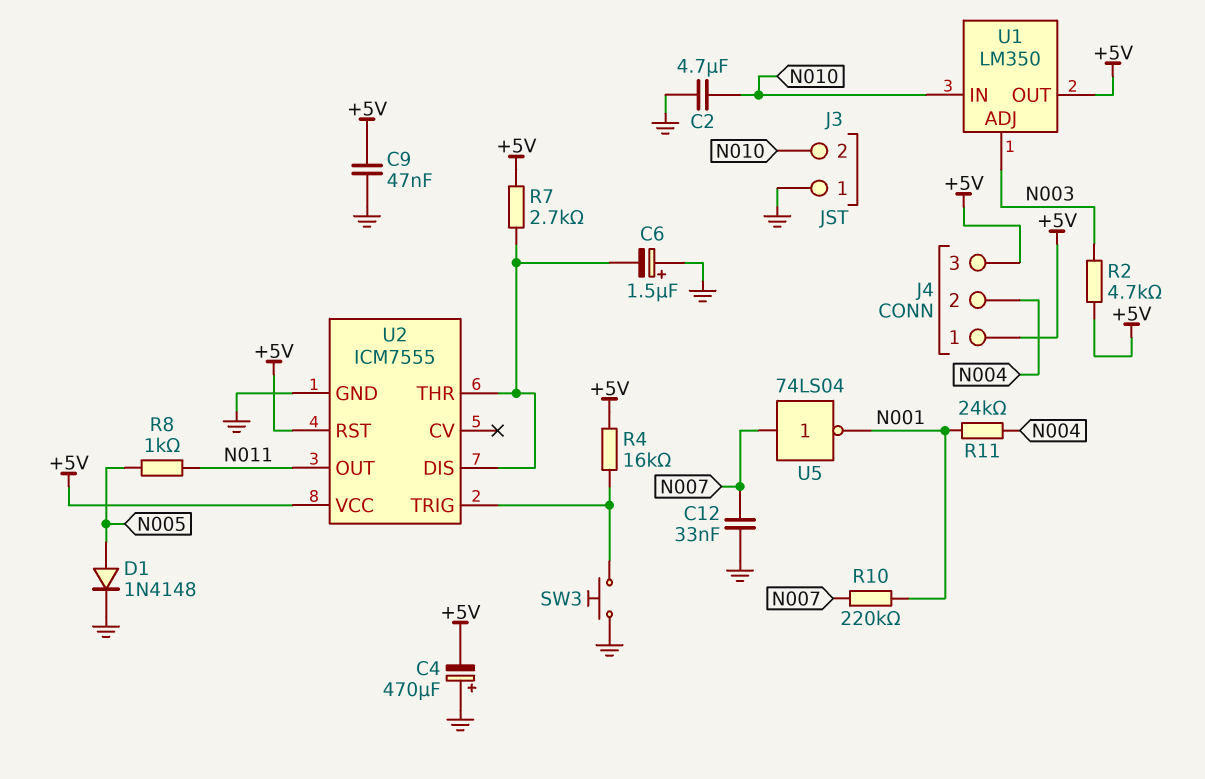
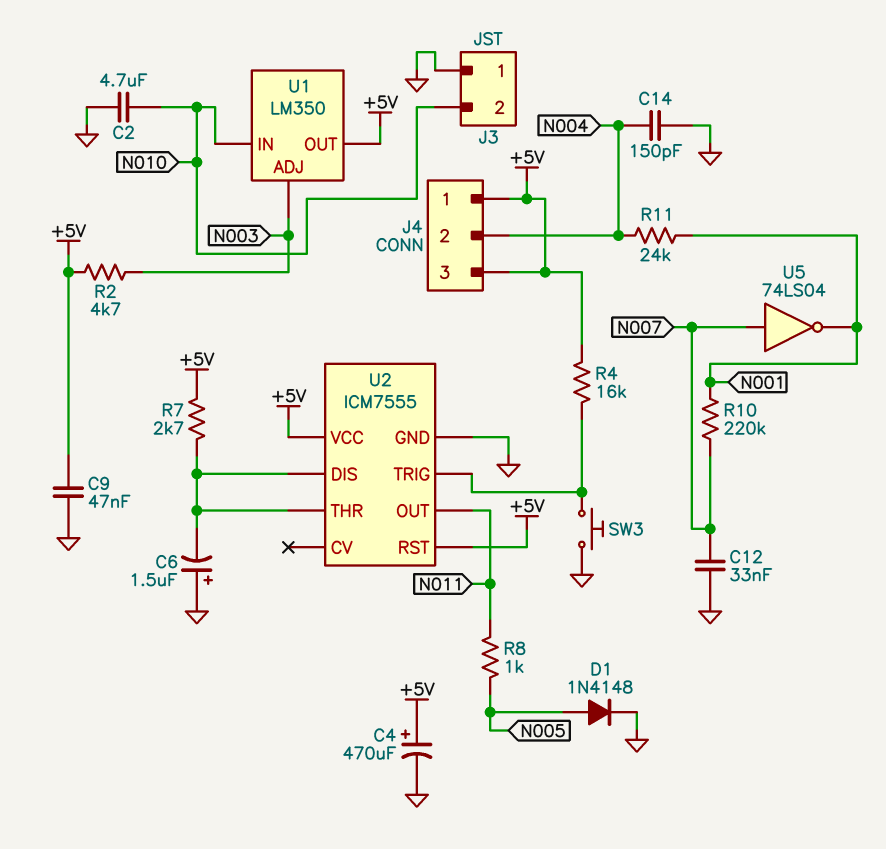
C4: 470uF (plus GND, minus +5V) -> 470uF (plus +5V, minus GND)
C14: none -> 150pF (GND, N004)

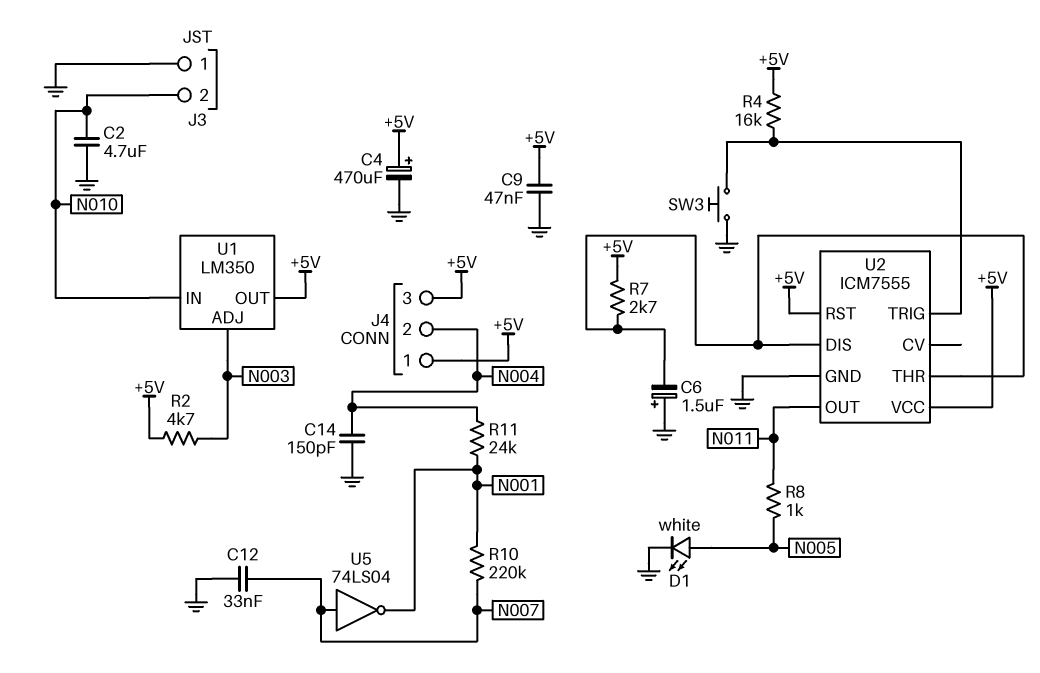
D1: diode 1N4148 (A N005, K GND) -> LED white (A N005, K GND)

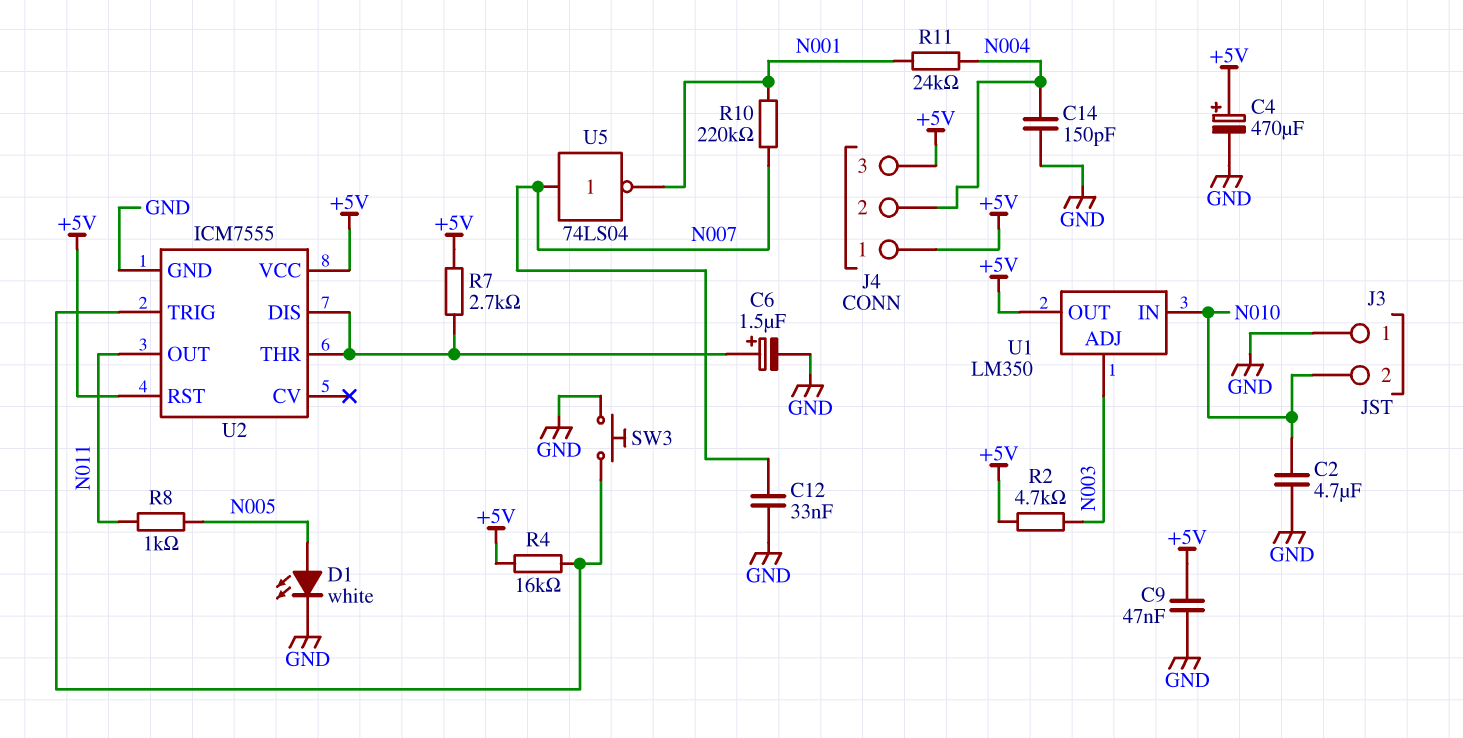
C6: 1.5uF (plus GND, minus U2/DIS) -> 1.5uF (plus U2/DIS, minus GND)

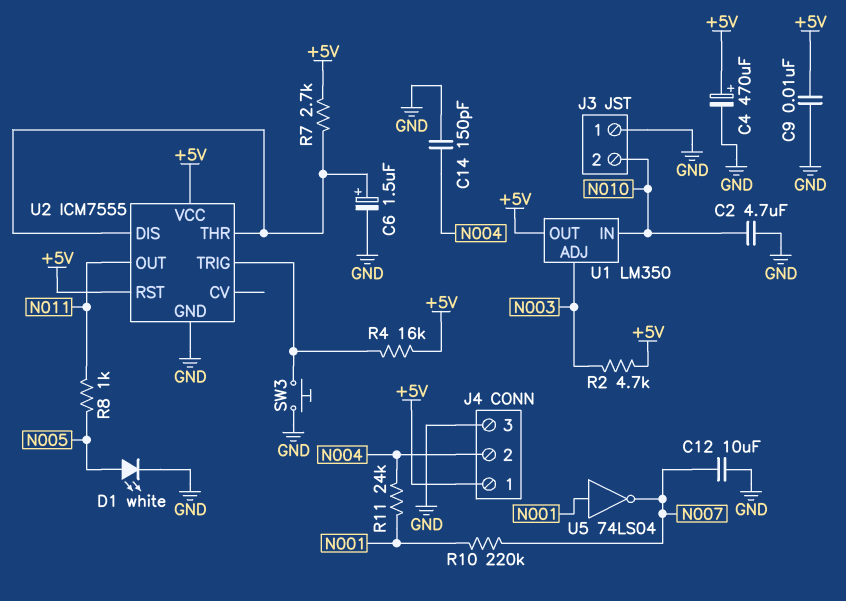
C9: 47nF (+5V, GND) -> 10nF (+5V, GND)
C12: 33nF (GND, N007) -> 10uF (GND, N007)
J4 pin 3: +5V -> GND
U5: NOT 74LS04 (in N007, out N001) -> NOT 74LS04 (in N001, out N007)

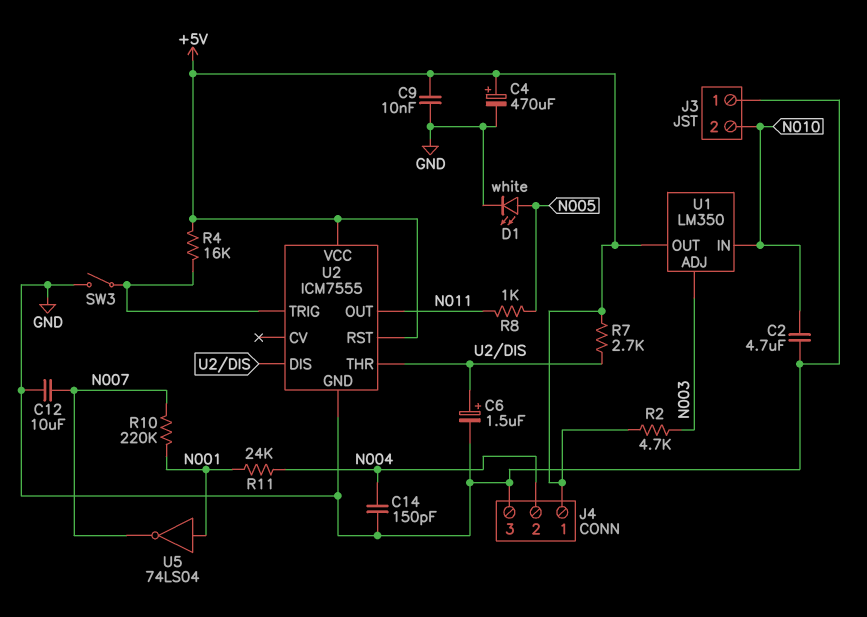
SW3: button (GND, U2/TRIG) -> switch (GND, U2/TRIG)

